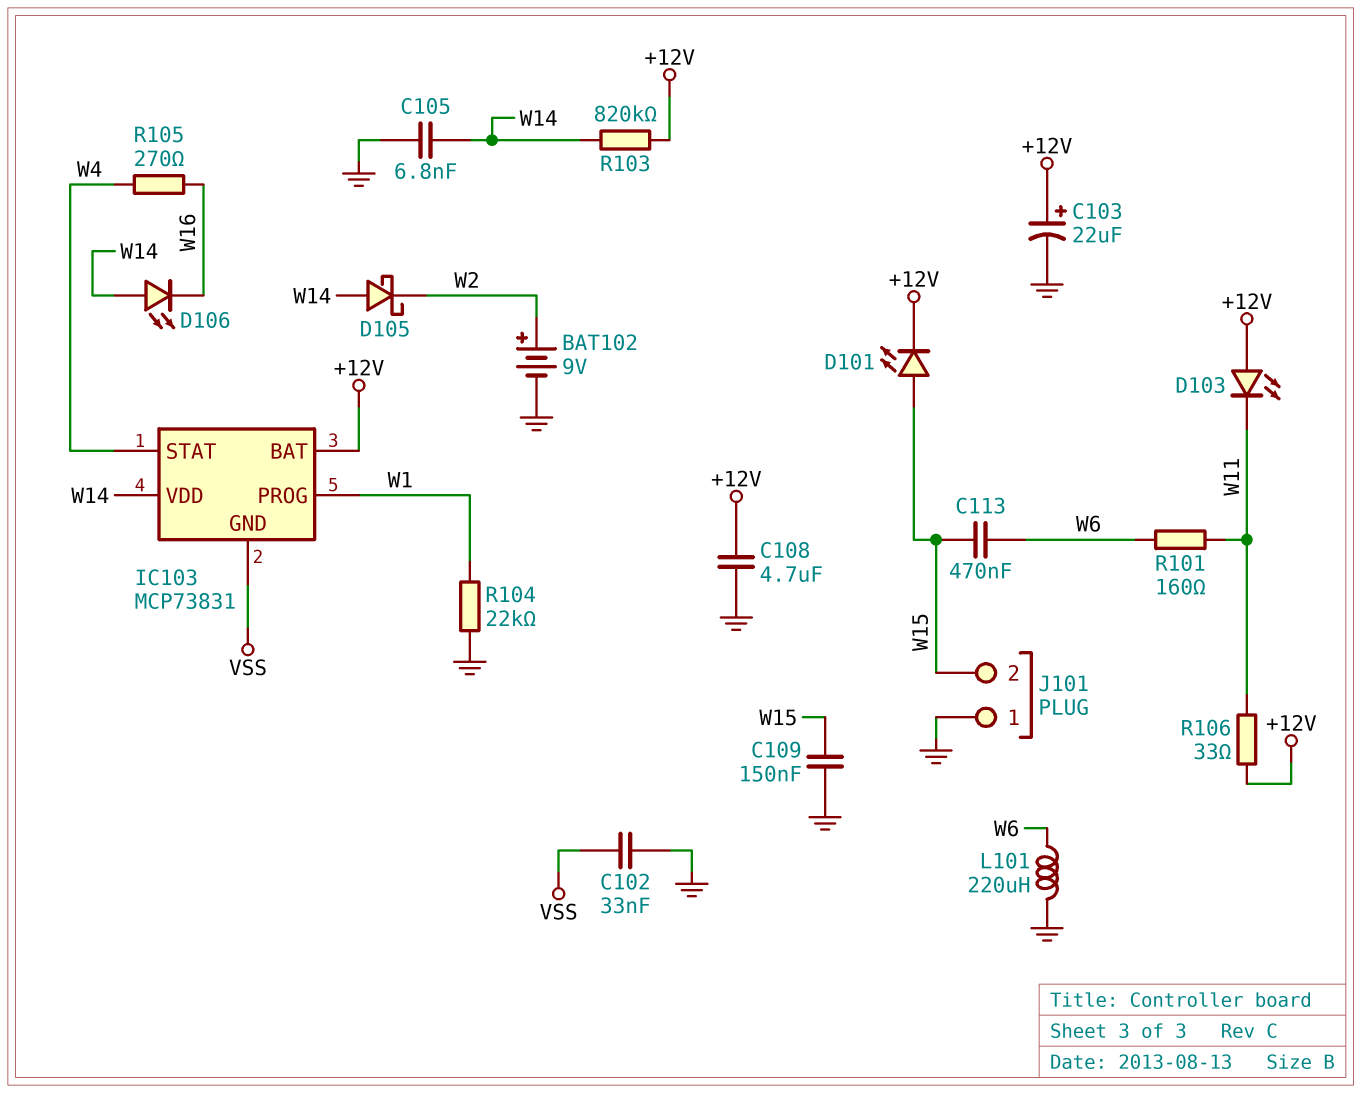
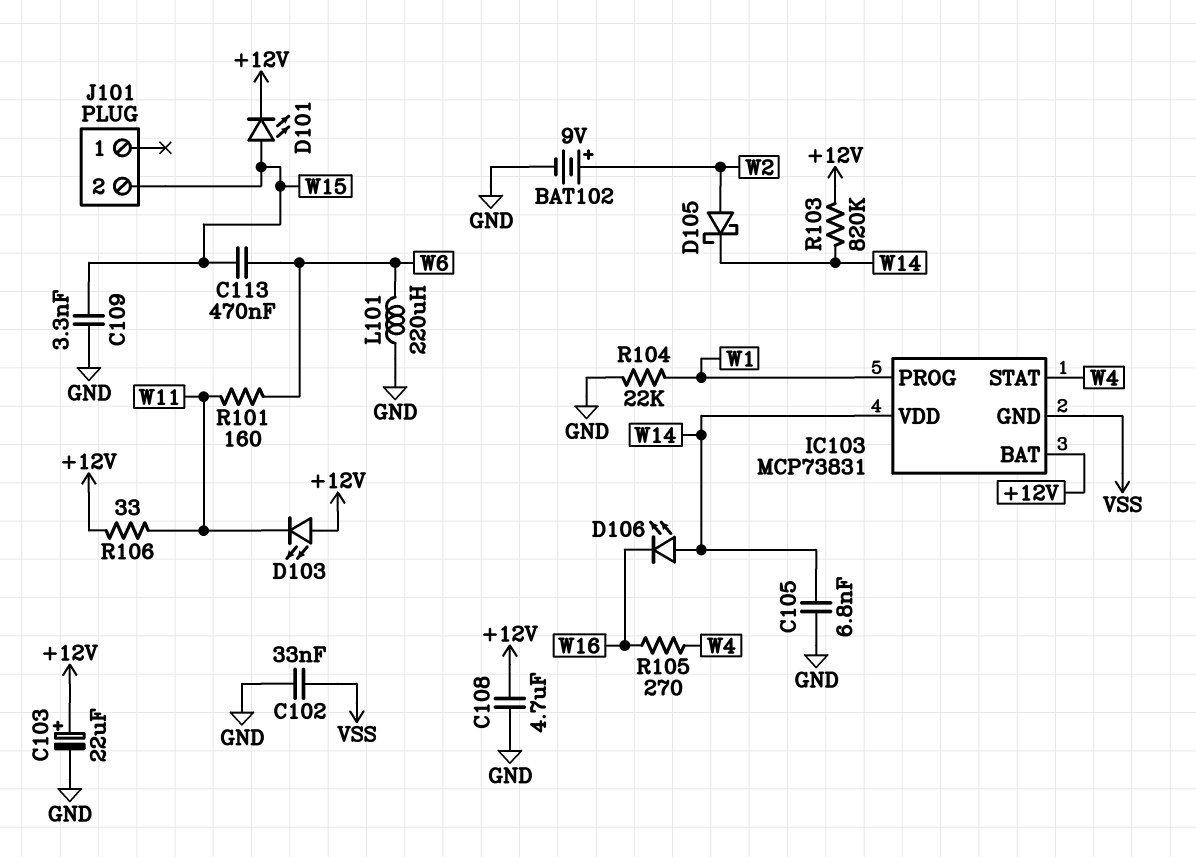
C109: 150nF (GND, W15) -> 3.3nF (GND, W15)
D105: schottky (A W14, K W2) -> schottky (A W2, K W14)
J101 pin 1: GND -> none

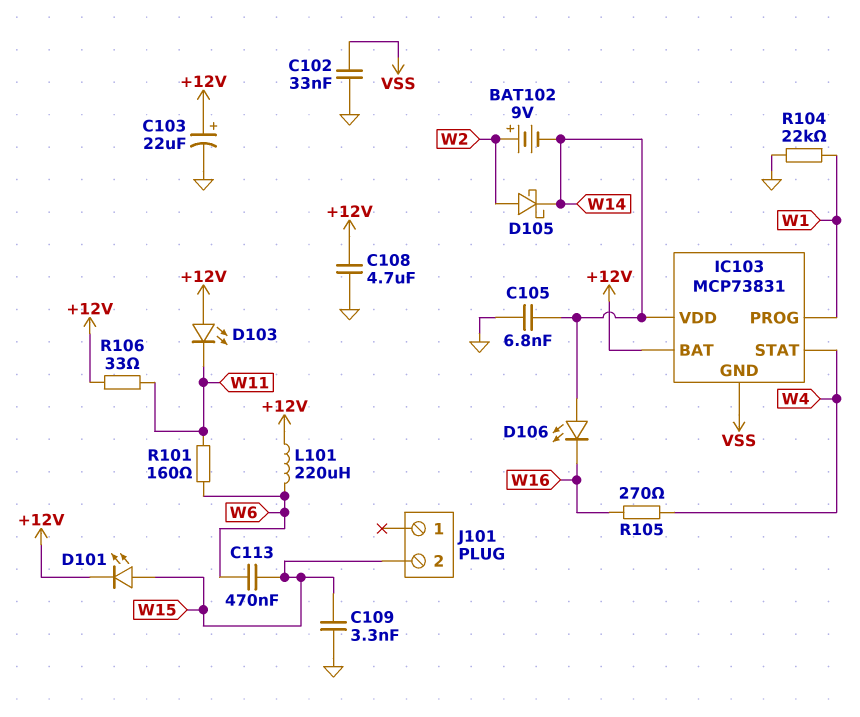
BAT102: 9V (plus W2, minus GND) -> 9V (plus W2, minus W14)
L101: 220uH (GND, W6) -> 220uH (+12V, W6)
R103: 820k (+12V, W14) -> none

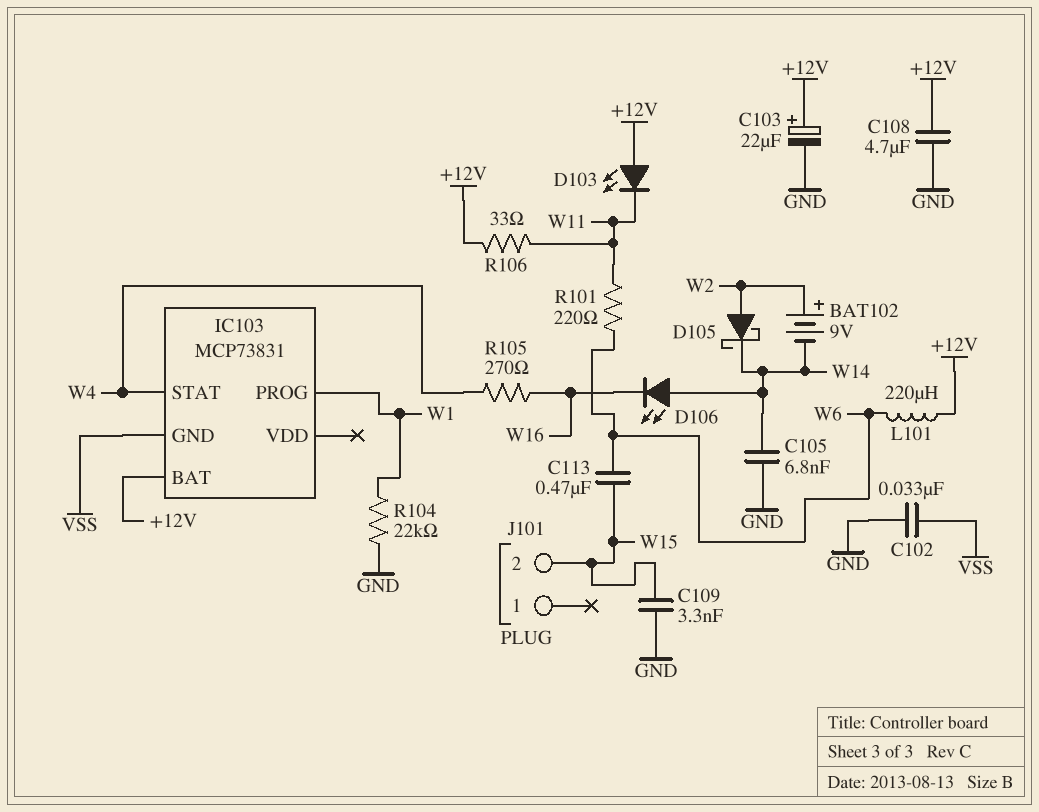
D101: LED (A W15, K +12V) -> none
IC103 pin VDD: W14 -> none
R101: 160 (W6, W11) -> 220 (W6, W11)

